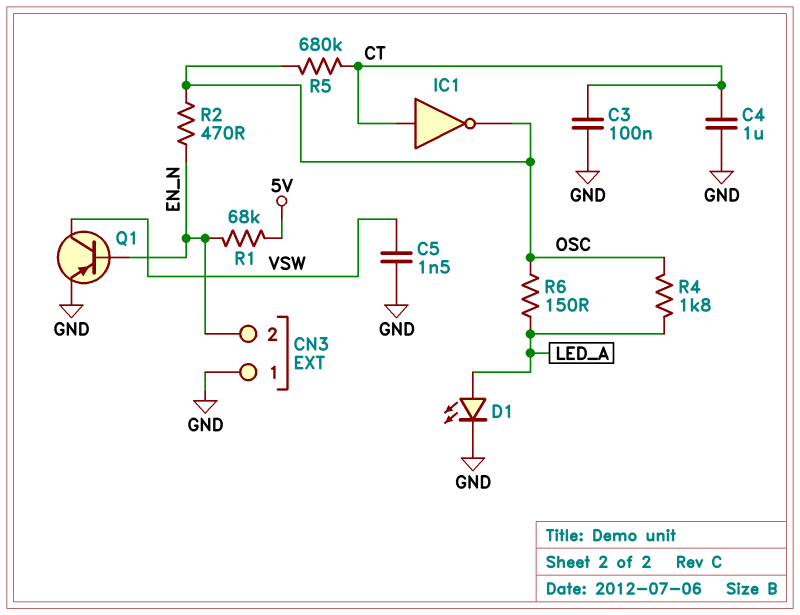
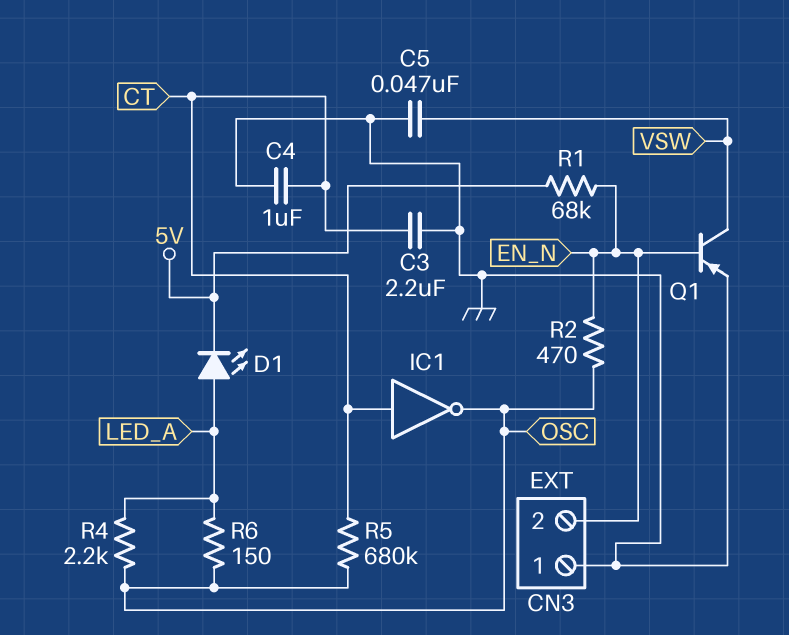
C3: 100nF (CT, GND) -> 2.2uF (CT, GND)
C5: 1.5nF (GND, VSW) -> 47nF (GND, VSW)
D1: LED (A LED_A, K GND) -> LED (A LED_A, K 5V)
R4: 1.8k (LED_A, OSC) -> 2.2k (LED_A, OSC)

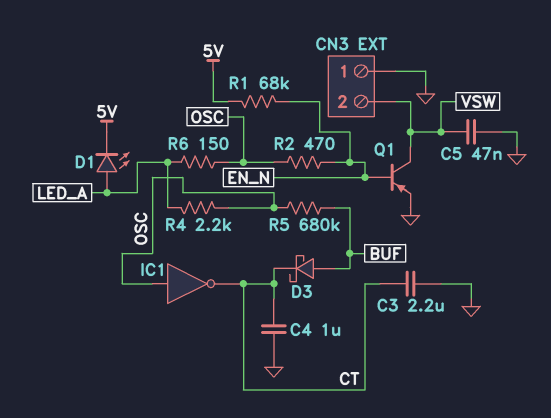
CN3 pin 2: EN_N -> VSW
D3: none -> schottky (A BUF, K CT)
IC1: NOT (in CT, out OSC) -> NOT (in OSC, out CT)
R5: 680k (CT, OSC) -> 680k (BUF, OSC)

